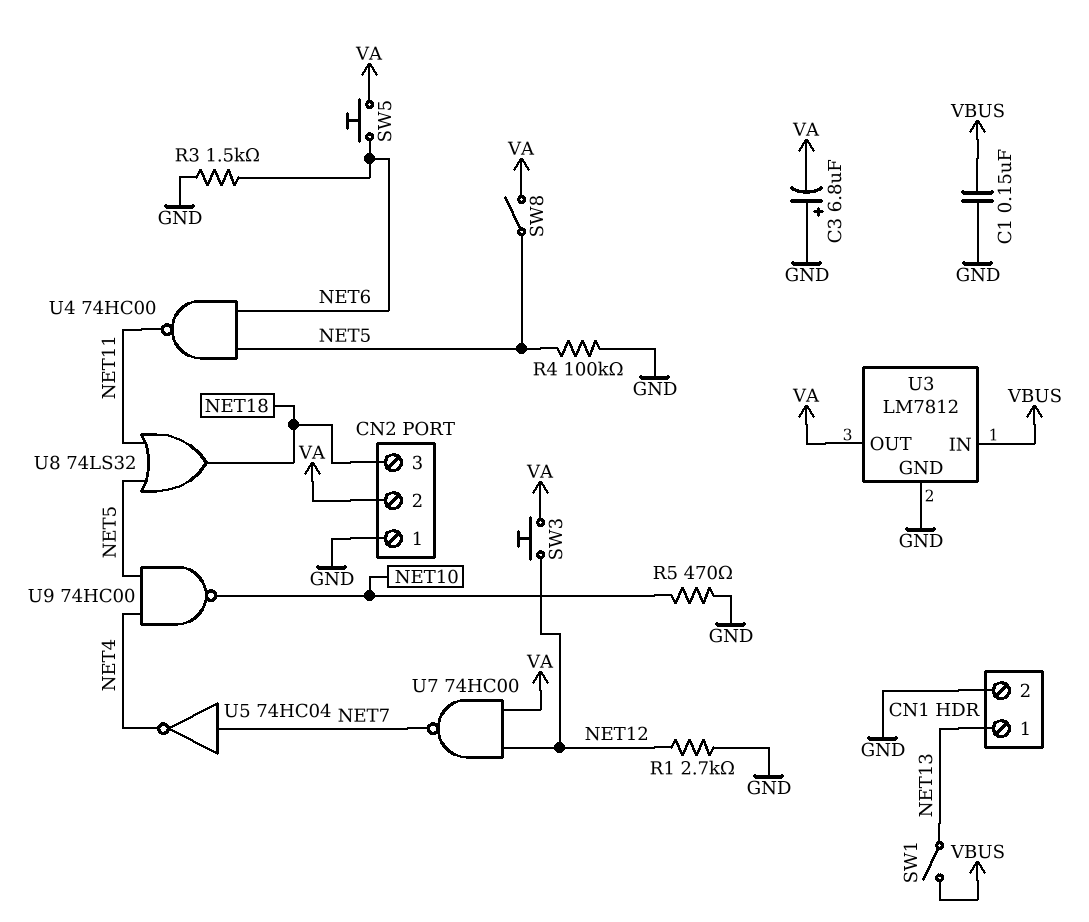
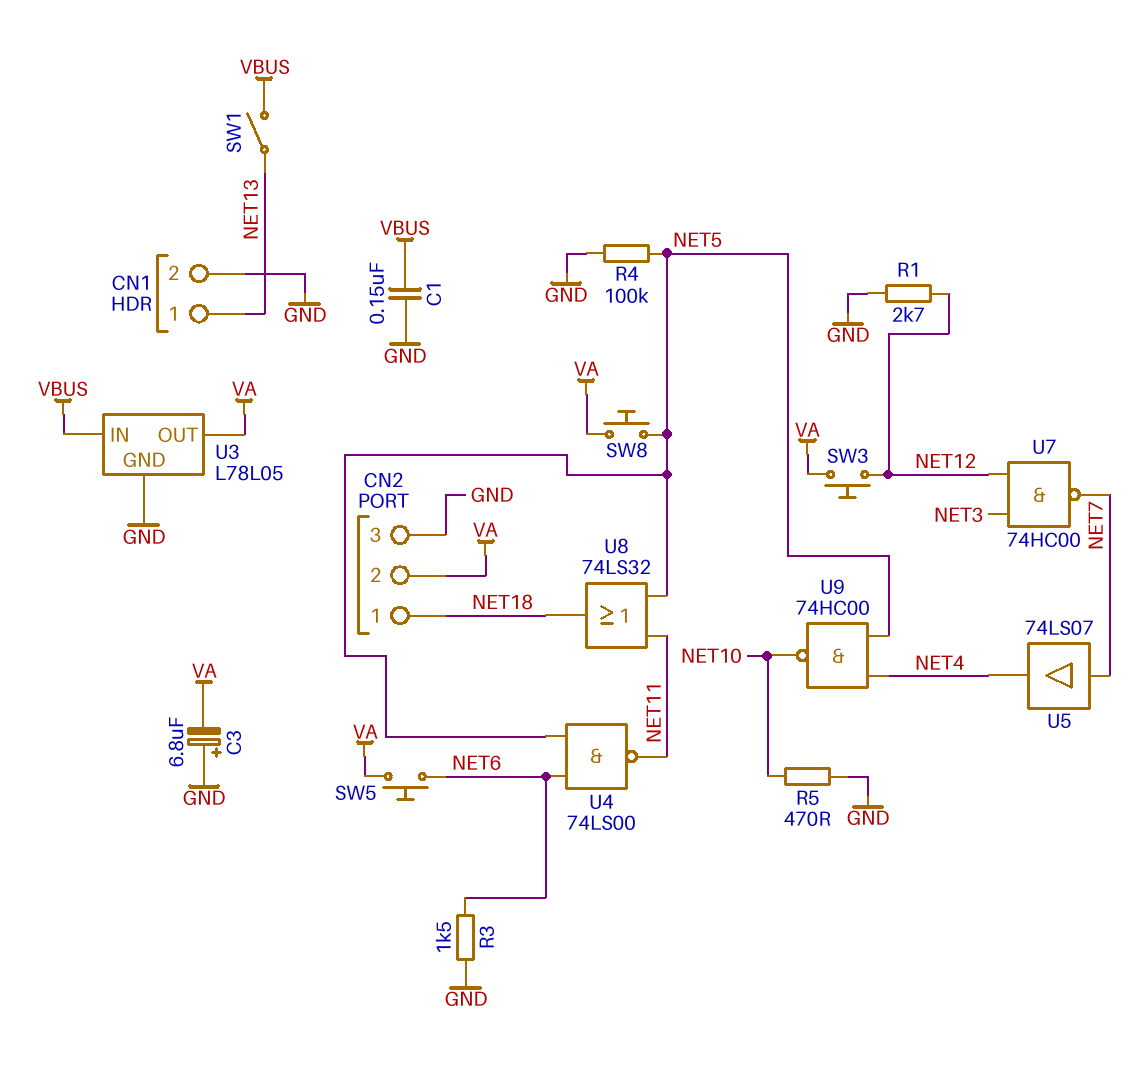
CN2 pin 1: GND -> NET18
CN2 pin 3: NET18 -> GND
SW8: switch (NET5, VA) -> button (NET5, VA)
U3: LM7812 -> L78L05
U4: NAND 74HC00 (in NET5, in NET6, out NET11) -> NAND 74LS00 (in NET5, in NET6, out NET11)
U5: NOT 74HC04 (in NET7, out NET4) -> buffer 74LS07 (in NET7, out NET4)
U7: NAND 74HC00 (in NET12, in VA, out NET7) -> NAND 74HC00 (in NET3, in NET12, out NET7)

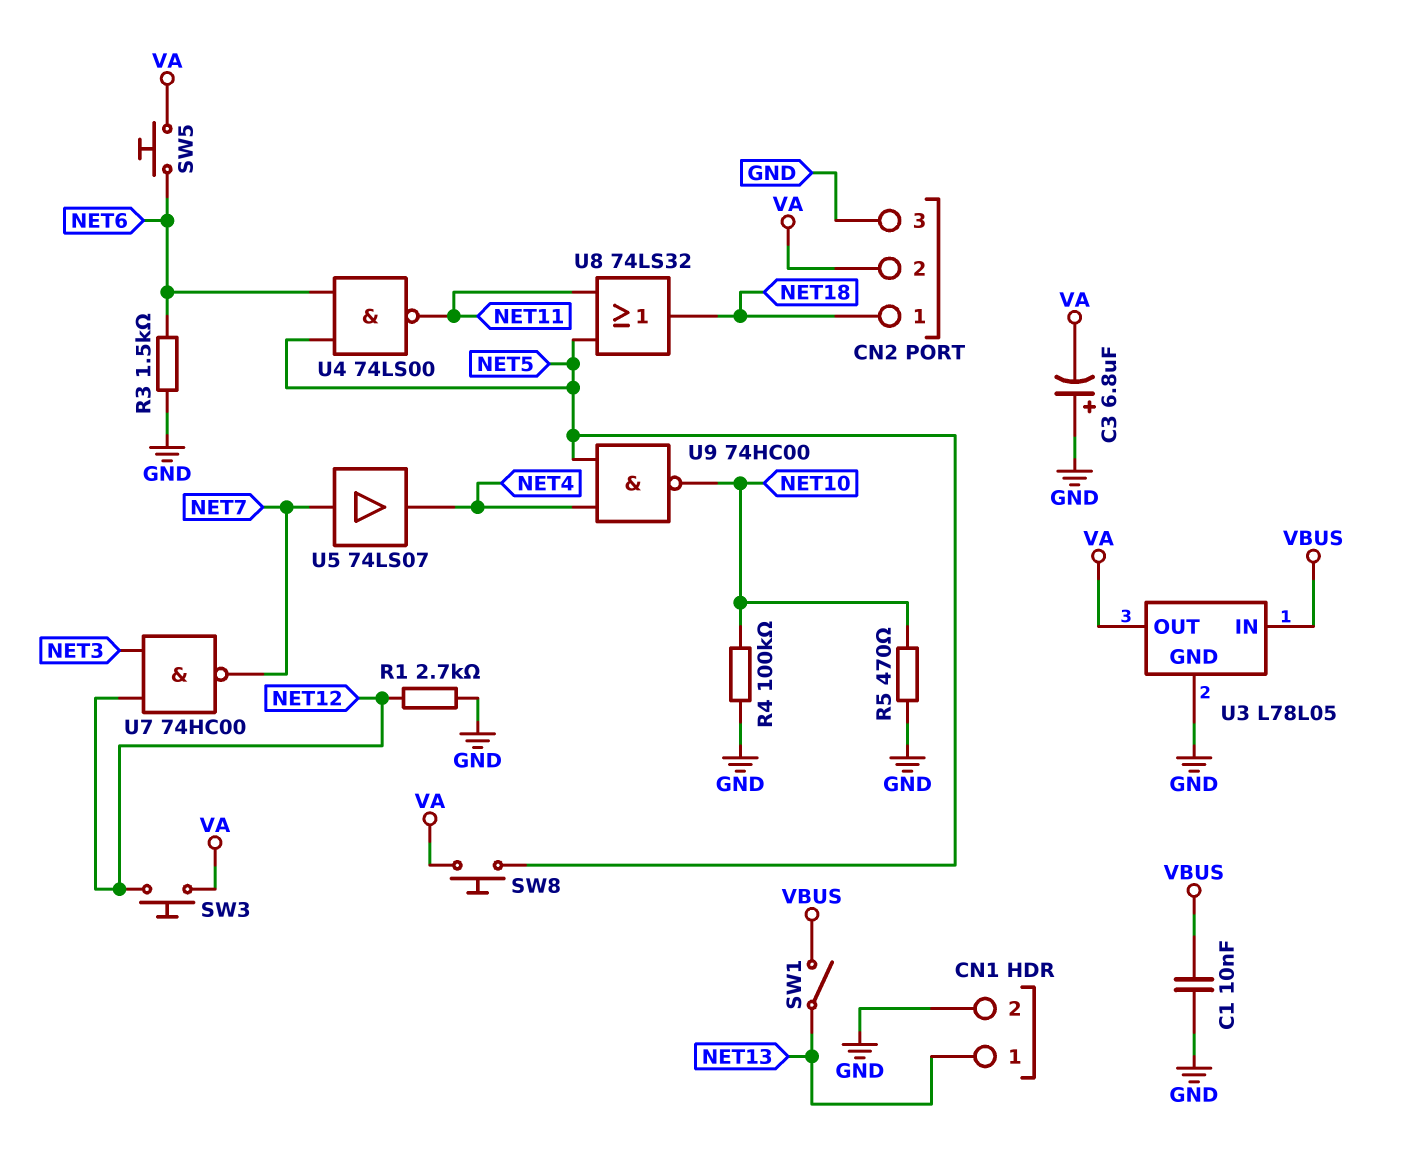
C1: 150nF (GND, VBUS) -> 10nF (GND, VBUS)
R4: 100k (GND, NET5) -> 100k (GND, NET10)

